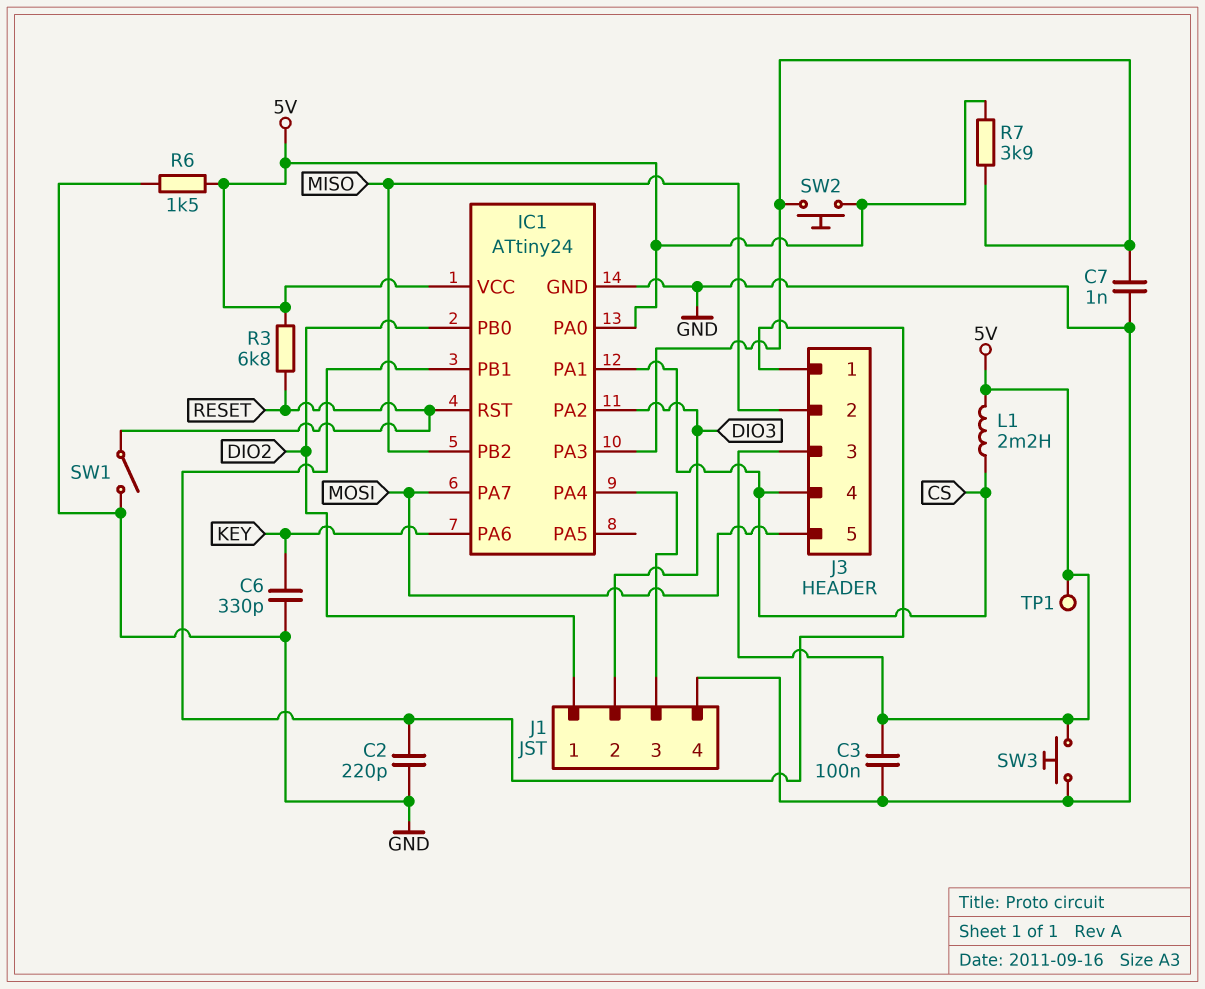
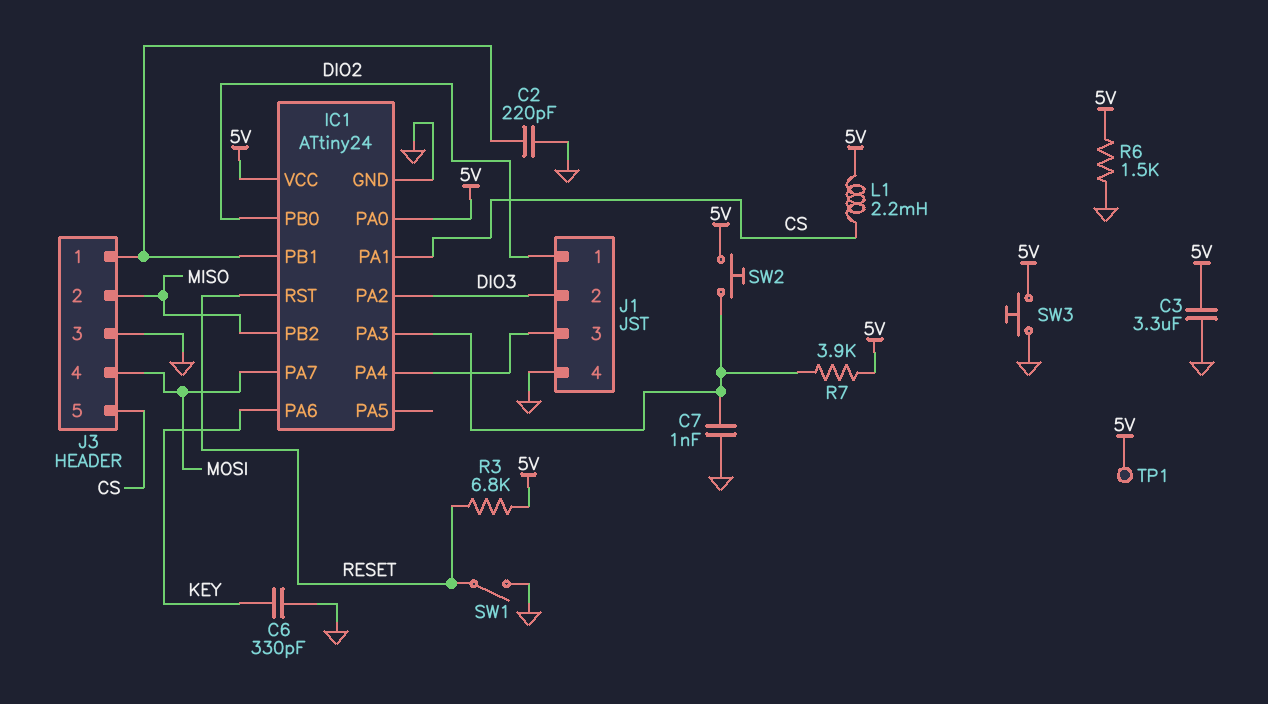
C3: 100nF (5V, GND) -> 3.3uF (5V, GND)
J3 pin 3: 5V -> GND
J3 pin 4: CS -> MOSI
J3 pin 5: MOSI -> CS

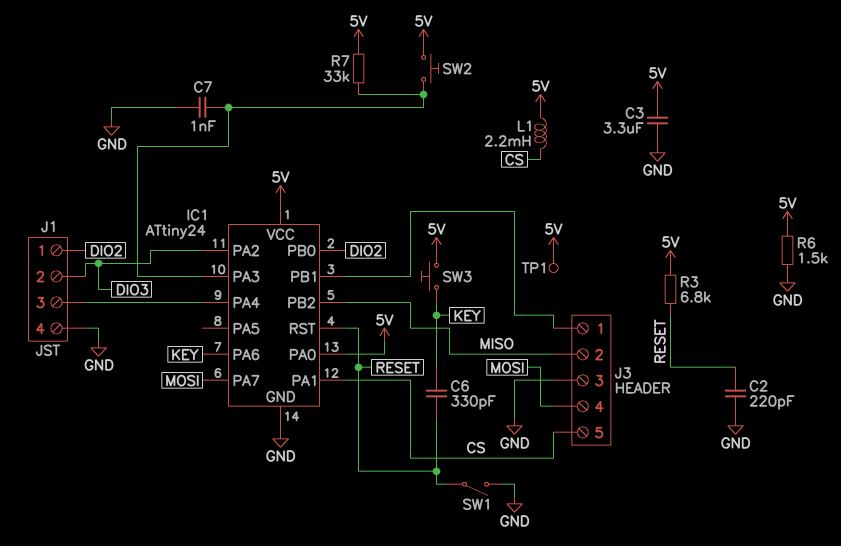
C2: 220pF (GND, IC1/PB1) -> 220pF (GND, RESET)
C6: 330pF (GND, KEY) -> 330pF (KEY, RESET)
R7: 3.9k (5V, IC1/PA3) -> 33k (5V, IC1/PA3)
SW3: button (5V, GND) -> button (5V, KEY)

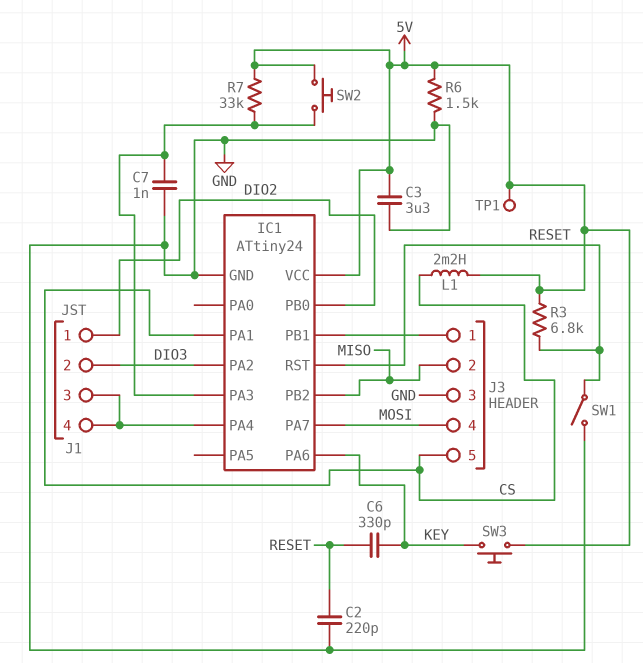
IC1 pin PA0: 5V -> none
J1 pin 4: GND -> IC1/PA4

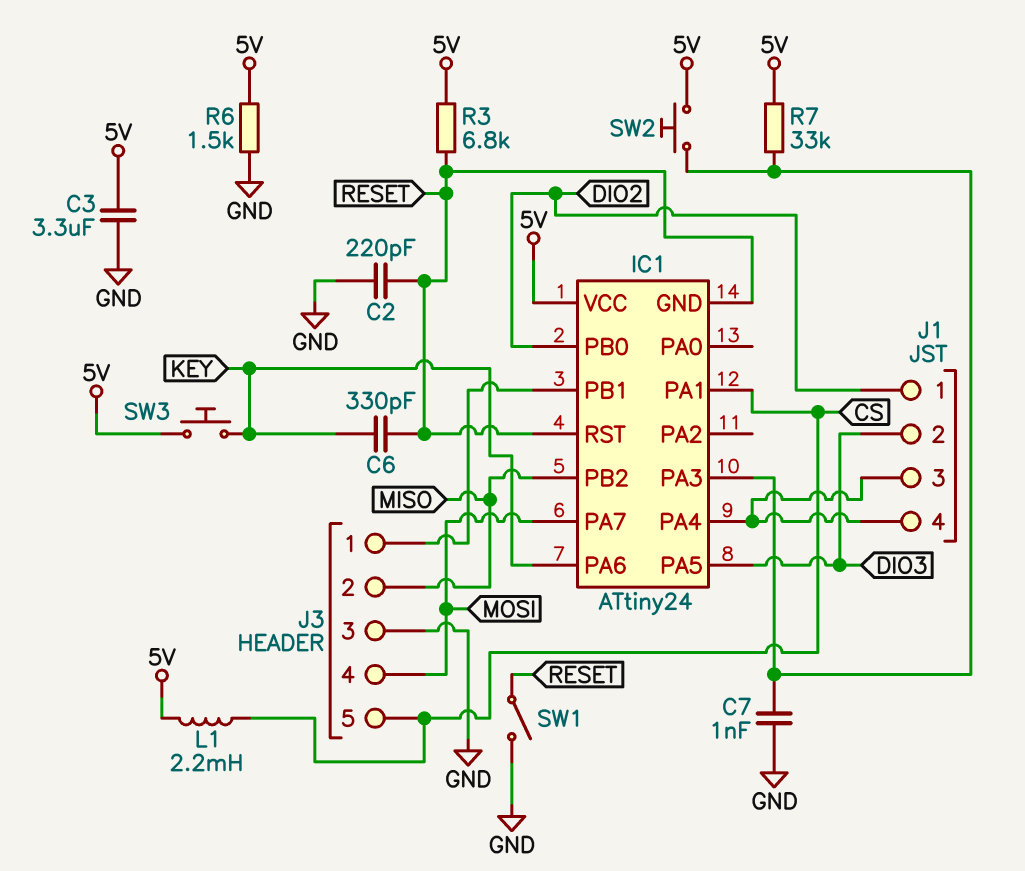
IC1 pin GND: GND -> RESET
IC1 pin PA2: DIO3 -> none
IC1 pin PA5: none -> DIO3
TP1: test point (5V) -> none

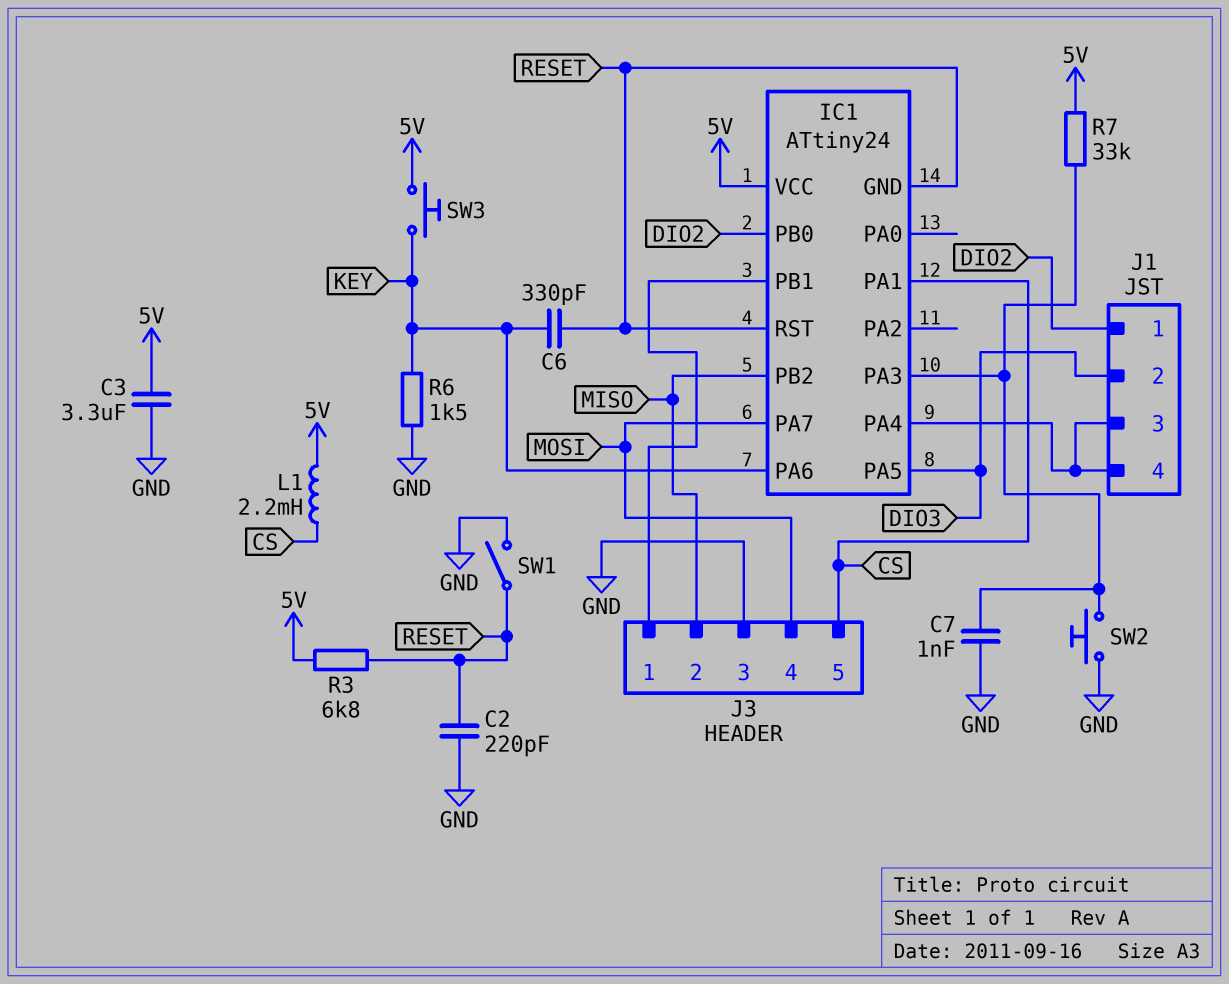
R6: 1.5k (5V, GND) -> 1.5k (GND, KEY)
SW2: button (5V, IC1/PA3) -> button (GND, IC1/PA3)

